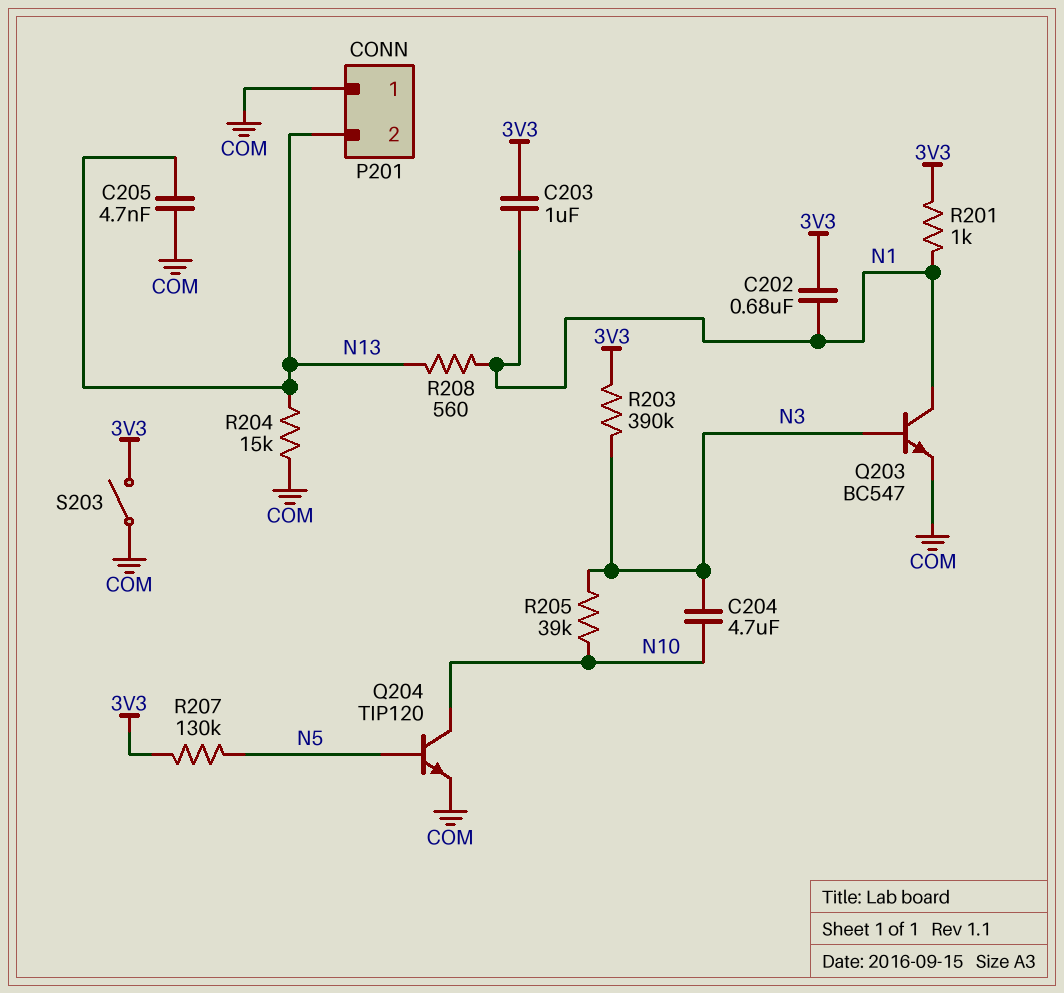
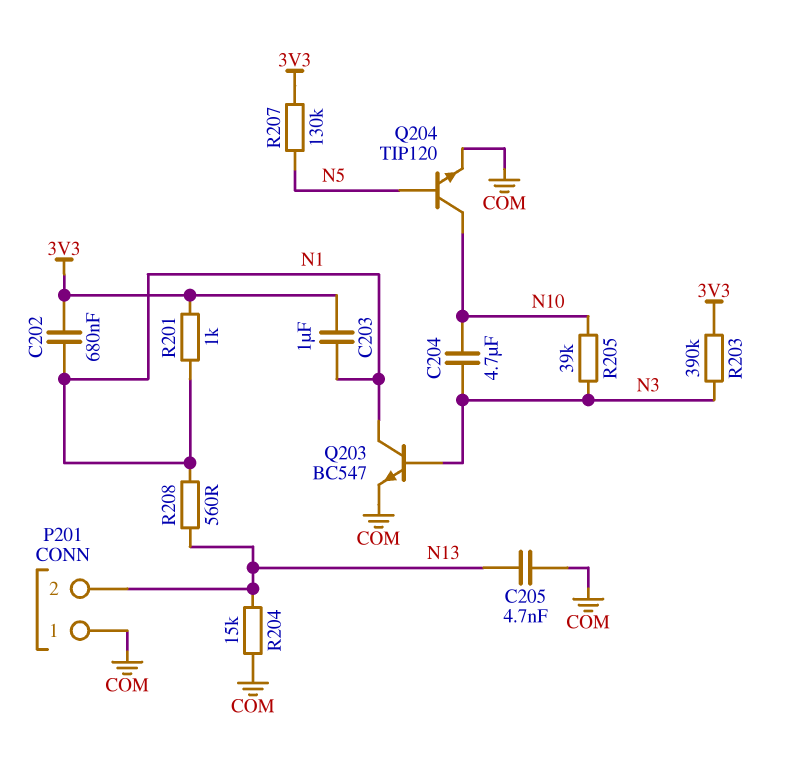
S203: switch (3V3, COM) -> none

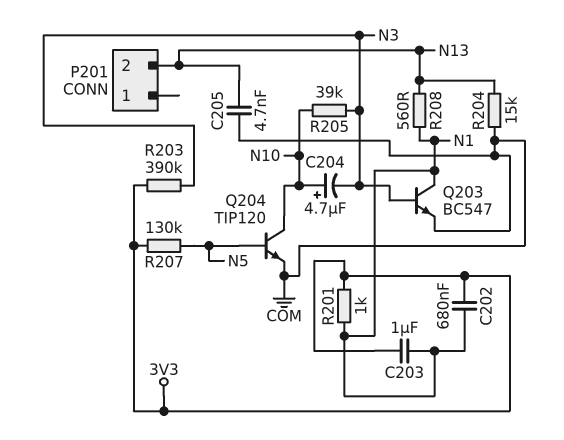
C204: 4.7uF (N3, N10) -> 4.7uF (plus N10, minus N3)
P201 pin 1: COM -> none

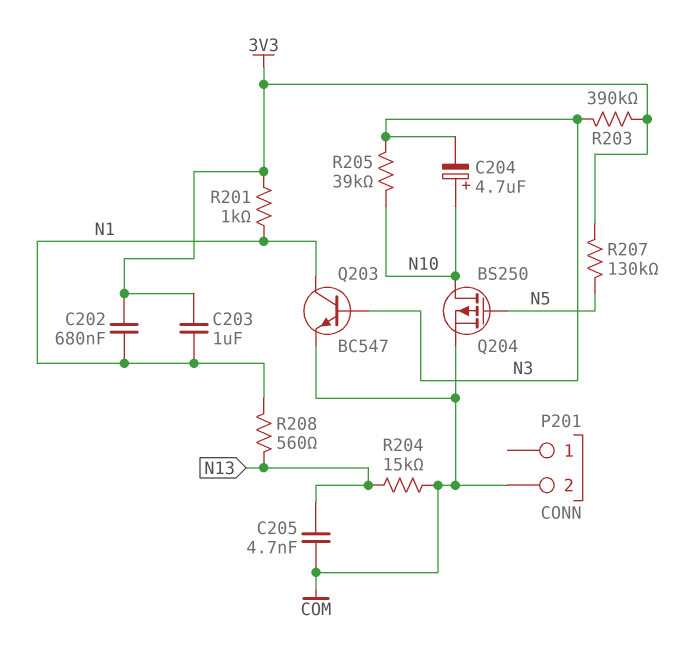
P201 pin 2: N13 -> COM
Q204: NPN TIP120 (B N5, C N10, E COM) -> PMOS BS250 (G N5, D N10, S COM)

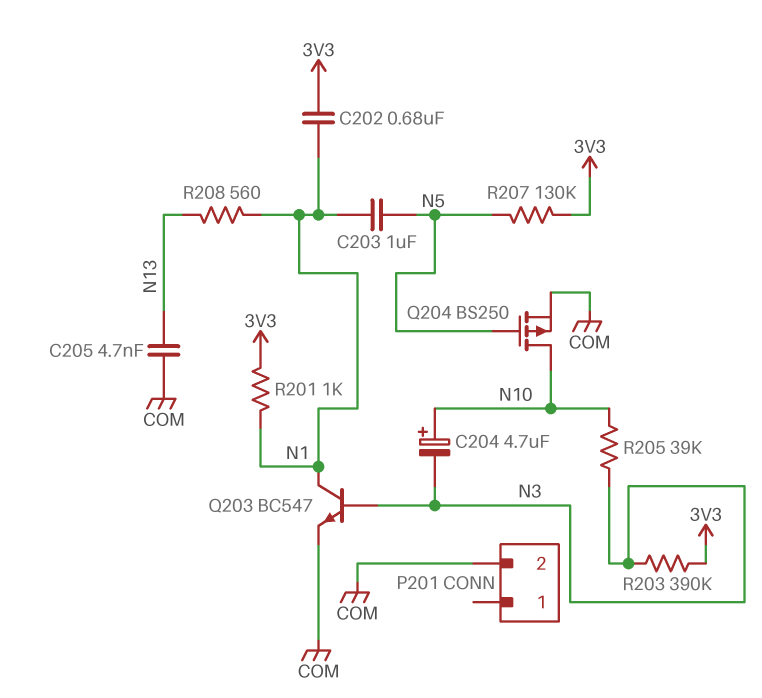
C203: 1uF (3V3, N1) -> 1uF (N1, N5)
R204: 15k (COM, N13) -> none

